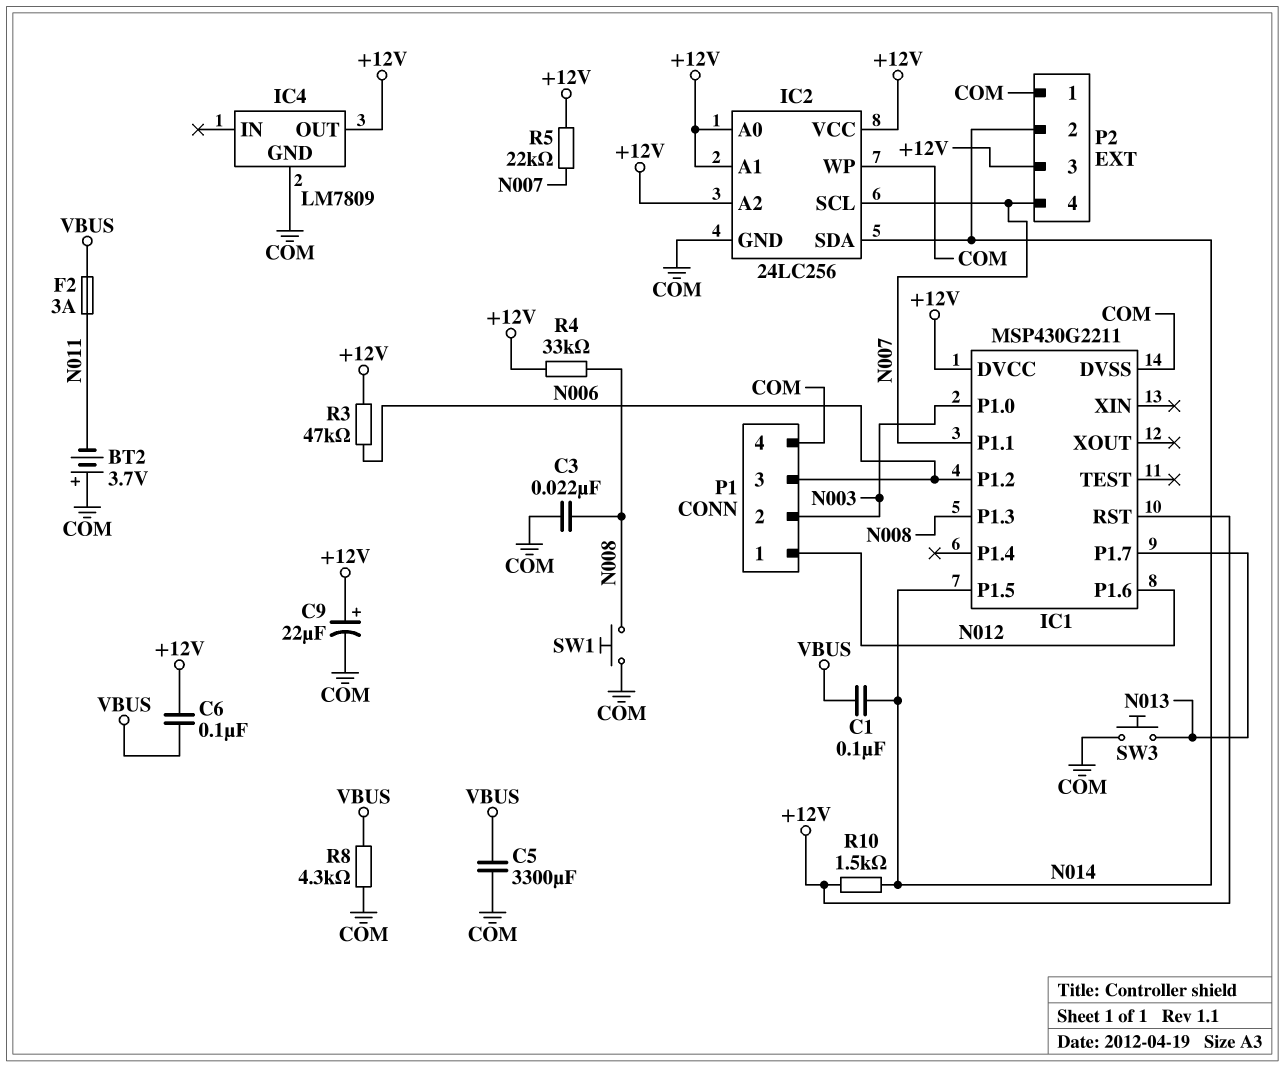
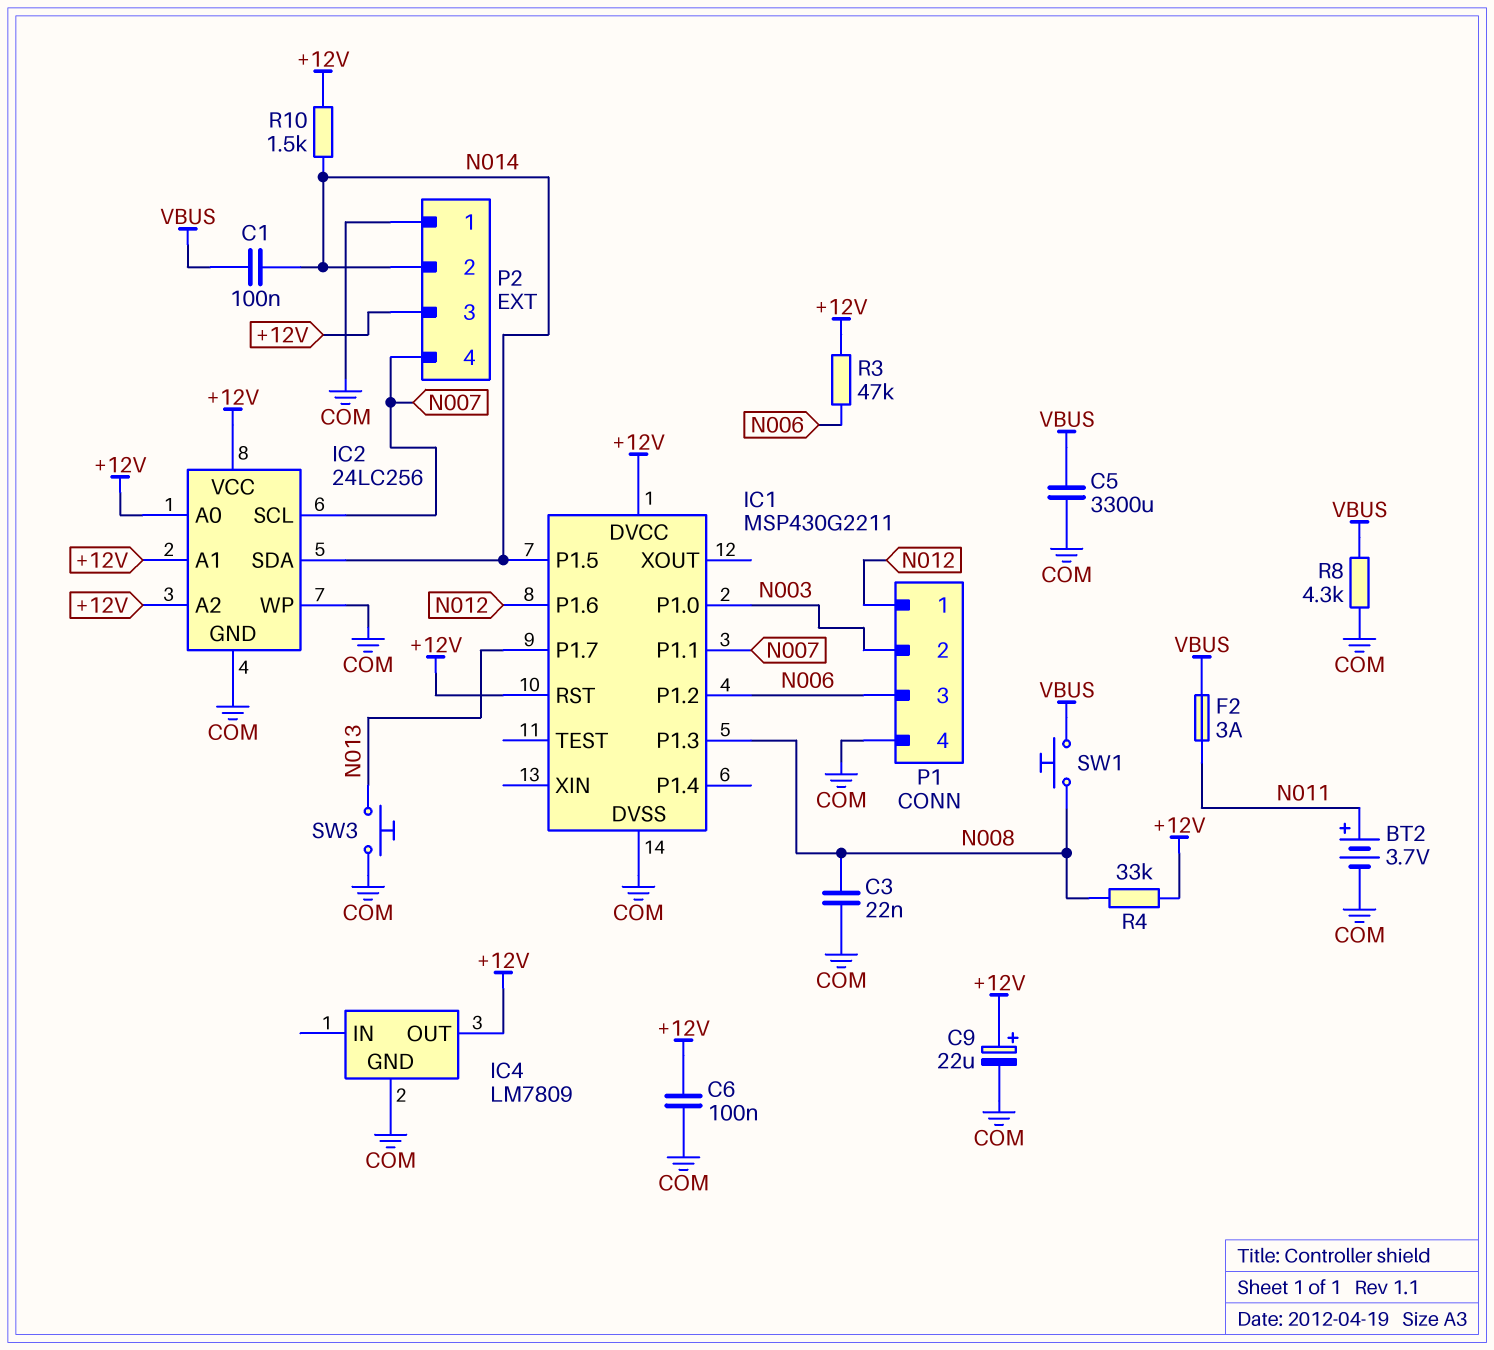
BT2: 3.7V (plus COM, minus N011) -> 3.7V (plus N011, minus COM)
C6: 100nF (+12V, VBUS) -> 100nF (+12V, COM)
R5: 22k (+12V, N007) -> none
SW1: button (COM, N008) -> button (N008, VBUS)

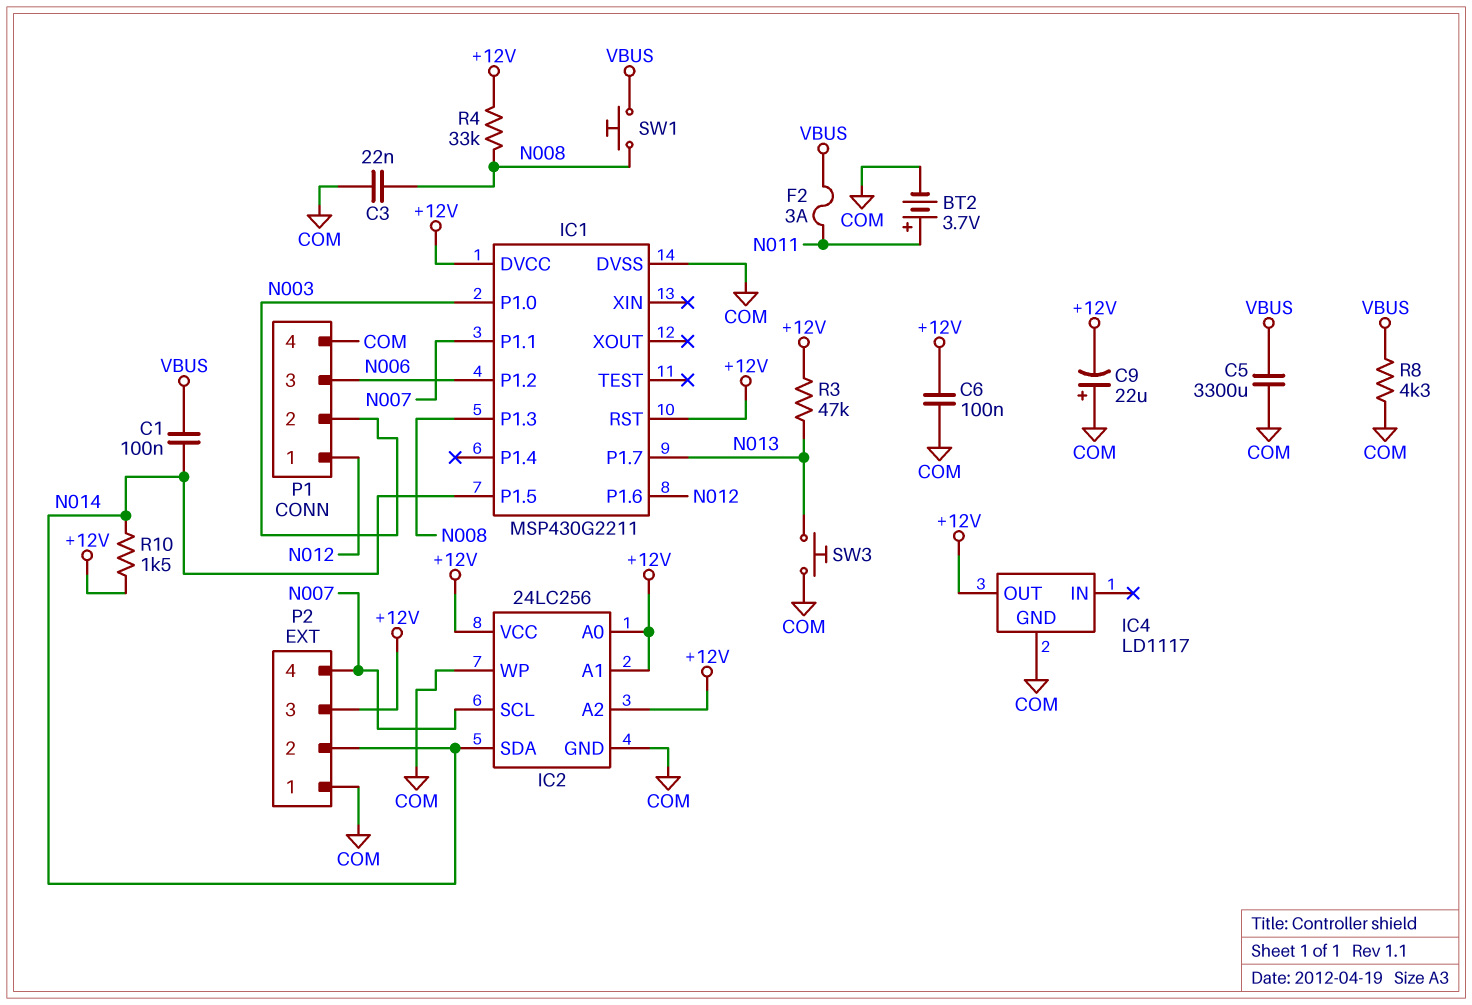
C9: 22uF (plus +12V, minus COM) -> 22uF (plus COM, minus +12V)
IC4: LM7809 -> LD1117
R3: 47k (+12V, N006) -> 47k (+12V, N013)

